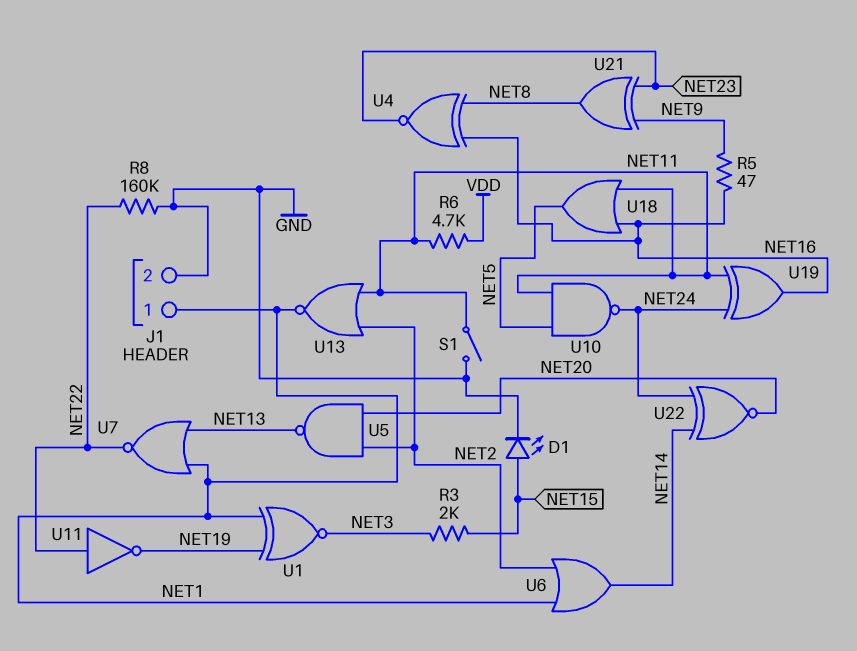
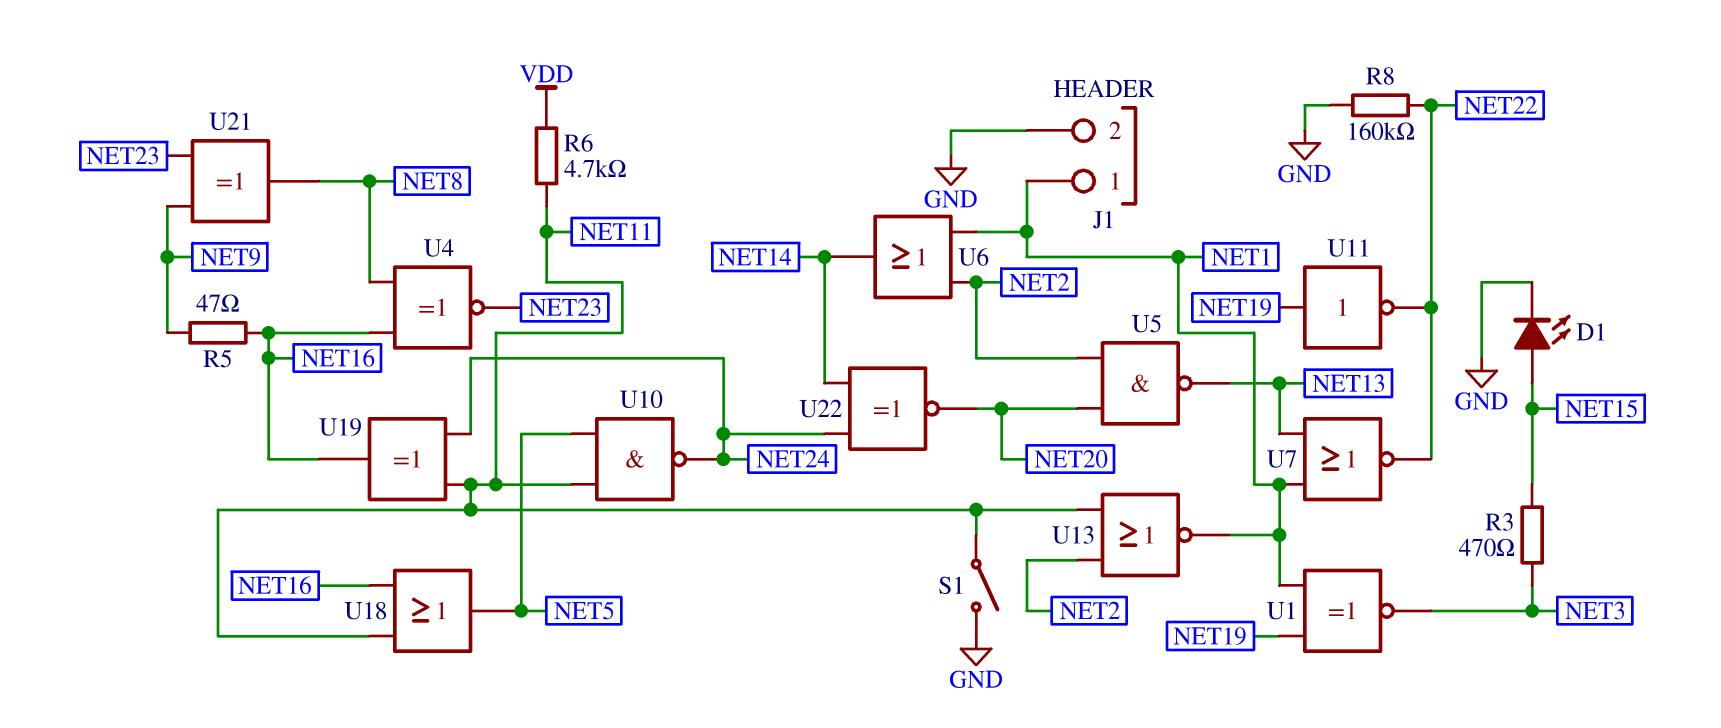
R3: 2k (NET3, NET15) -> 470 (NET3, NET15)
U11: NOT (in NET22, out NET19) -> NOT (in NET19, out NET22)

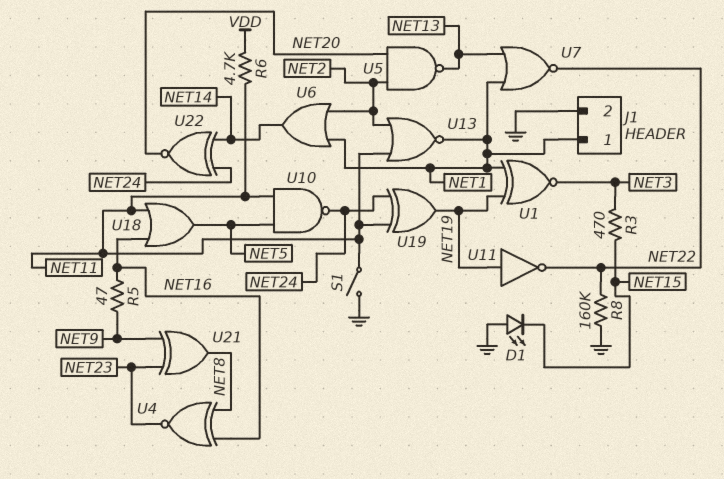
D1: LED (A NET15, K GND) -> LED (A GND, K NET15)
U19: XOR (in NET11, in NET24, out NET16) -> XOR (in NET11, in NET24, out NET19)

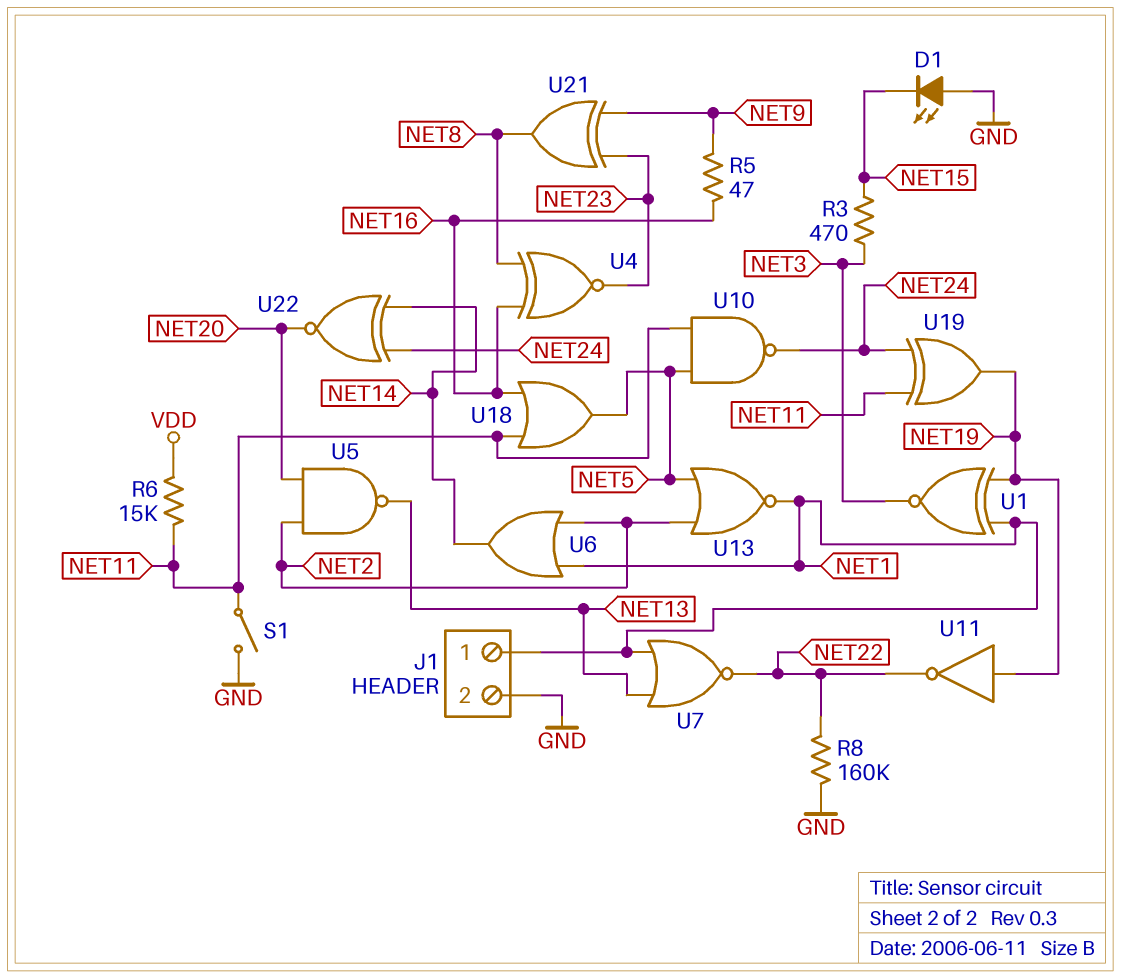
R6: 4.7k (NET11, VDD) -> 15k (NET11, VDD)
U13: NOR (in NET2, in NET11, out NET1) -> NOR (in NET2, in NET5, out NET1)

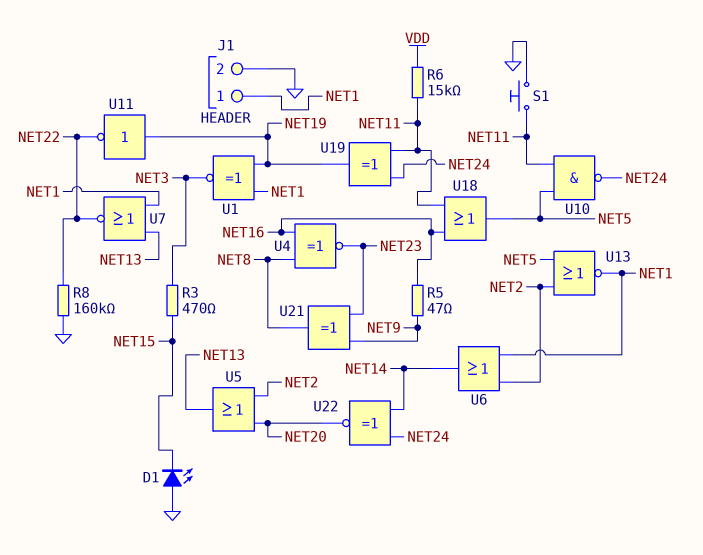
S1: switch (GND, NET11) -> button (GND, NET11)
U5: NAND (in NET2, in NET20, out NET13) -> OR (in NET2, in NET20, out NET13)

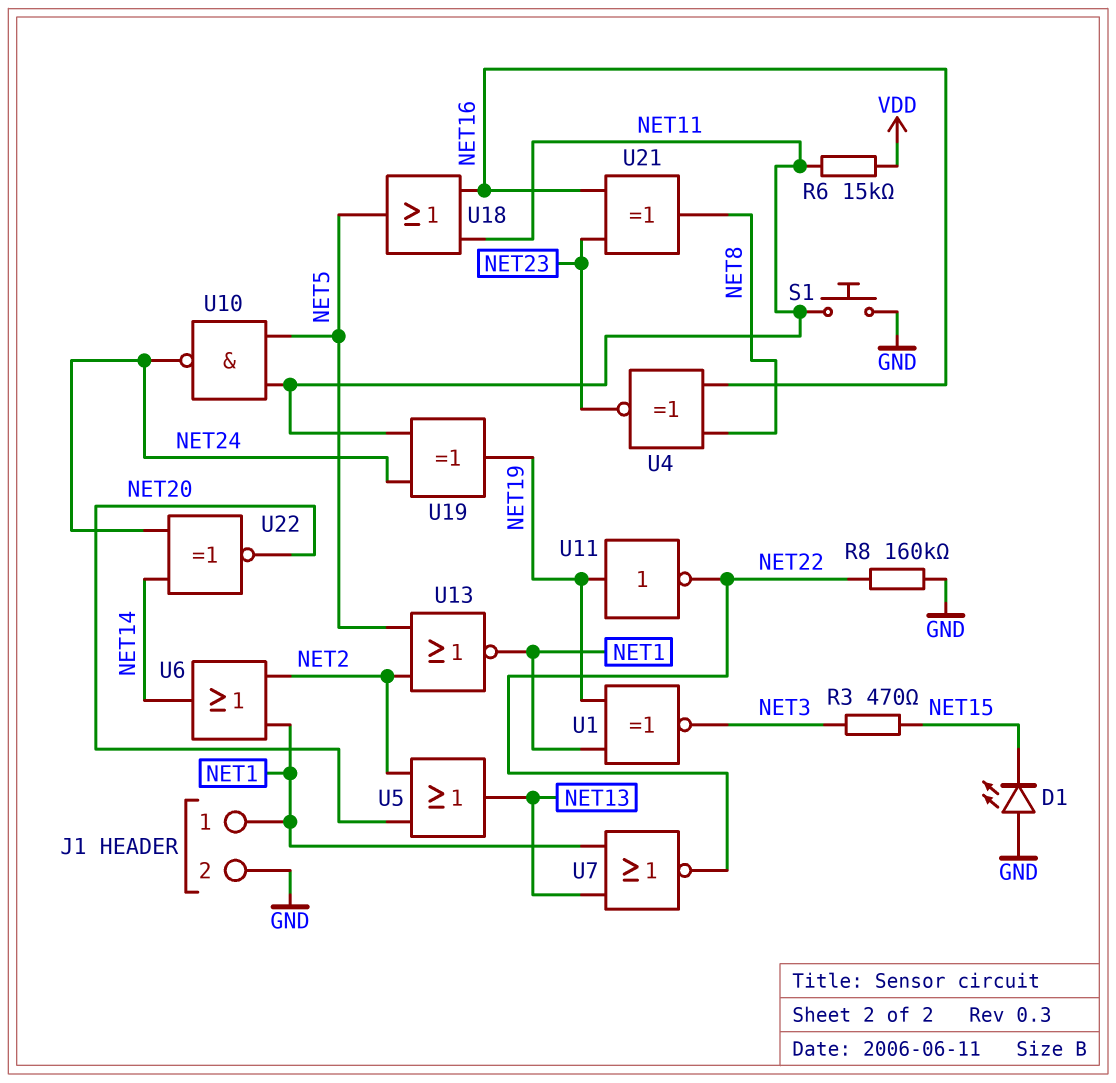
R5: 47 (NET9, NET16) -> none
U21: XOR (in NET9, in NET23, out NET8) -> XOR (in NET16, in NET23, out NET8)

